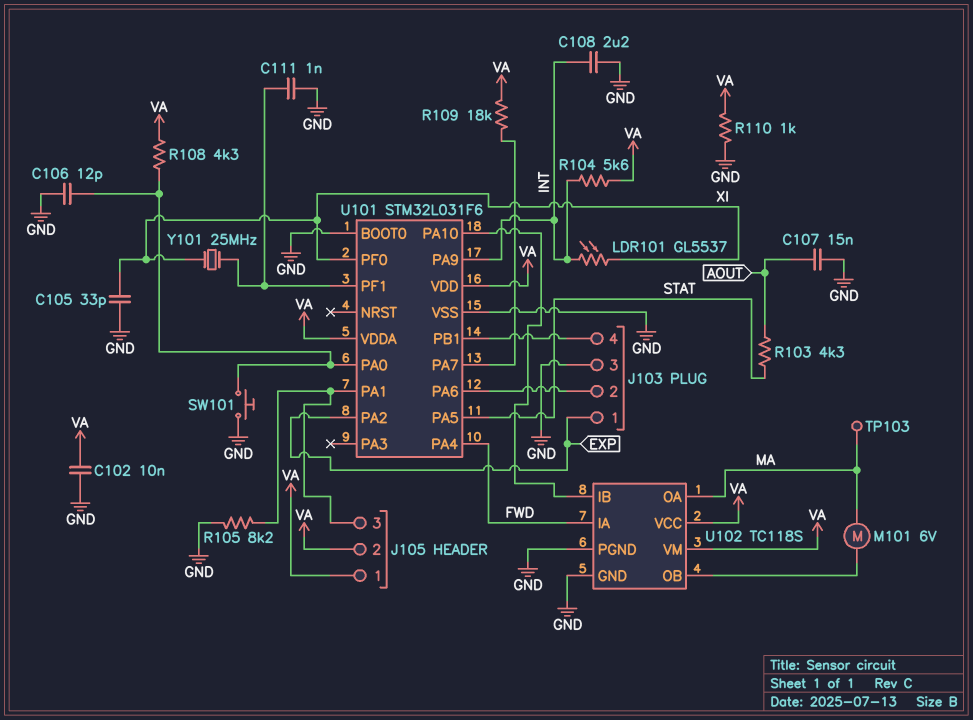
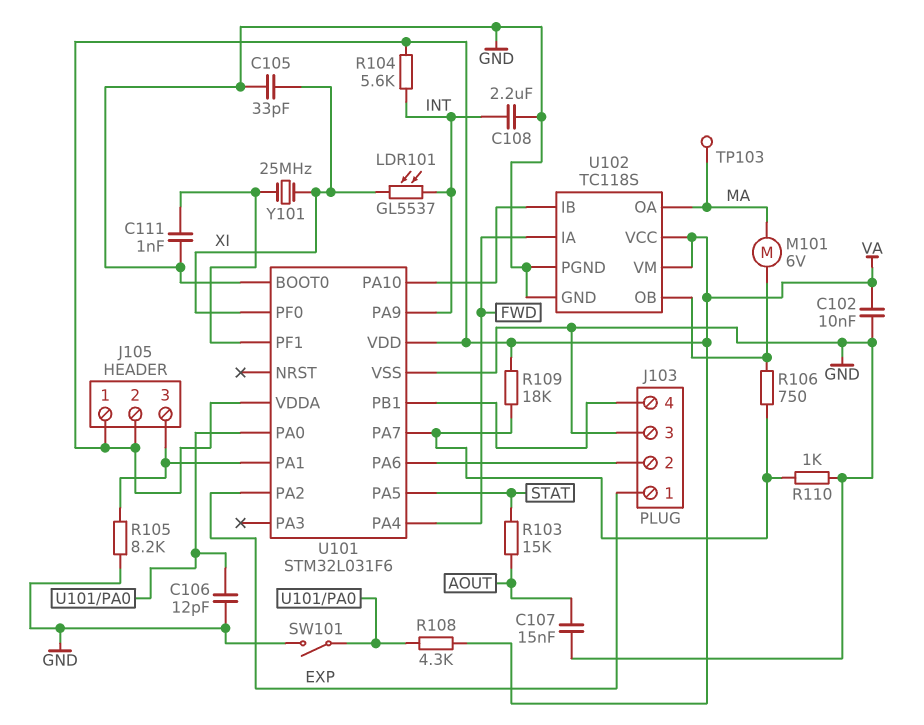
R103: 4.3k (AOUT, STAT) -> 15k (AOUT, STAT)
R106: none -> 750 (U101/PA7, U102/OB)
R110: 1k (GND, VA) -> 1k (GND, U101/PA7)
SW101: button (GND, U101/PA0) -> switch (GND, U101/PA0)

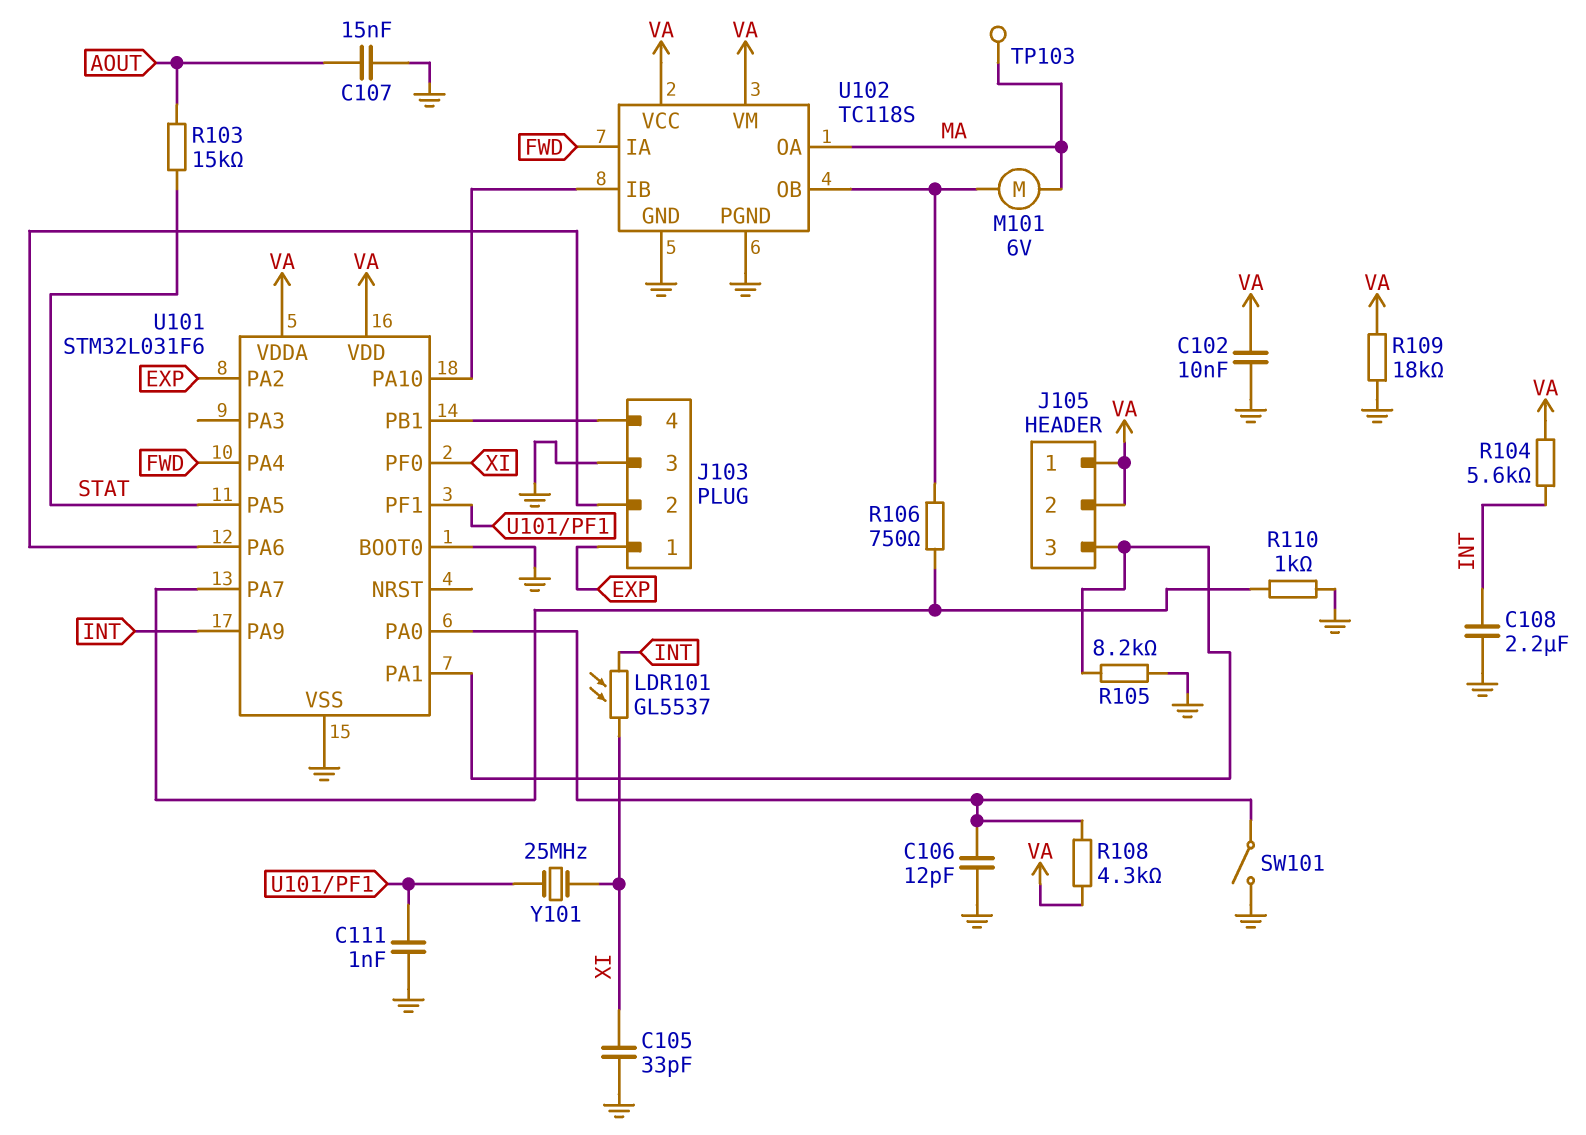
R109: 18k (U101/PA7, VA) -> 18k (GND, VA)

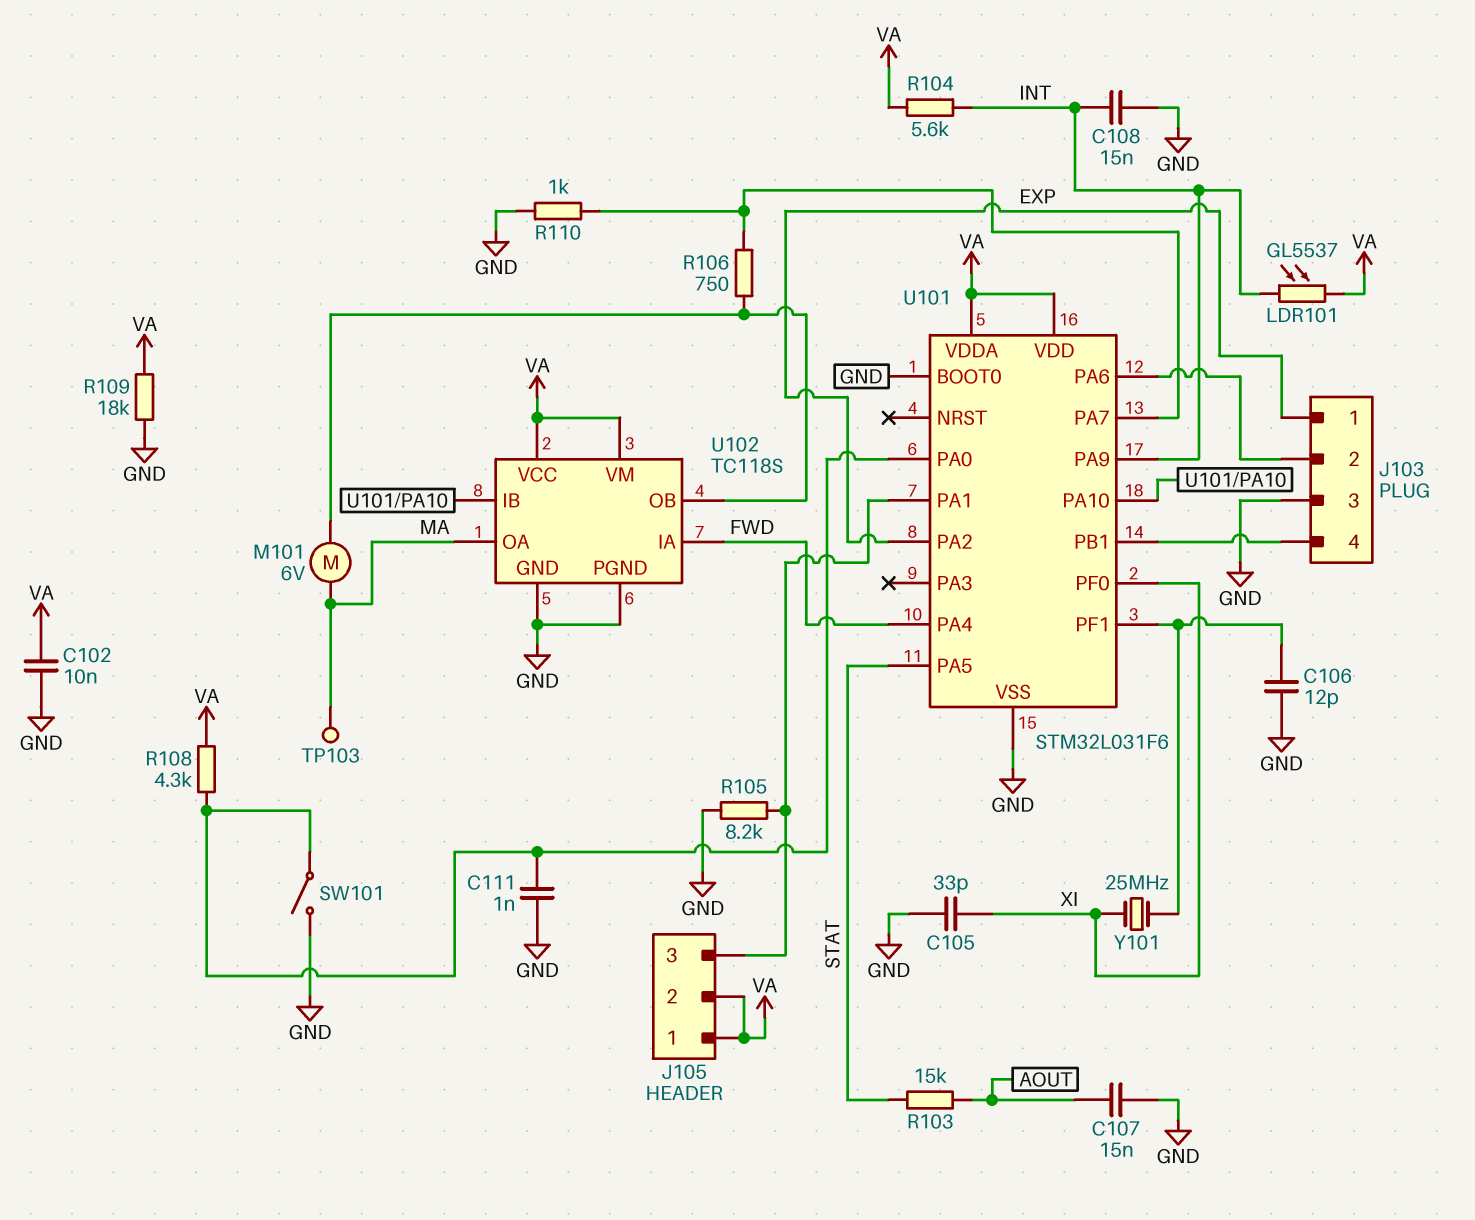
C106: 12pF (GND, U101/PA0) -> 12pF (GND, U101/PF1)
C108: 2.2uF (GND, INT) -> 15nF (GND, INT)
C111: 1nF (GND, U101/PF1) -> 1nF (GND, U101/PA0)
LDR101: GL5537 (INT, XI) -> GL5537 (INT, VA)

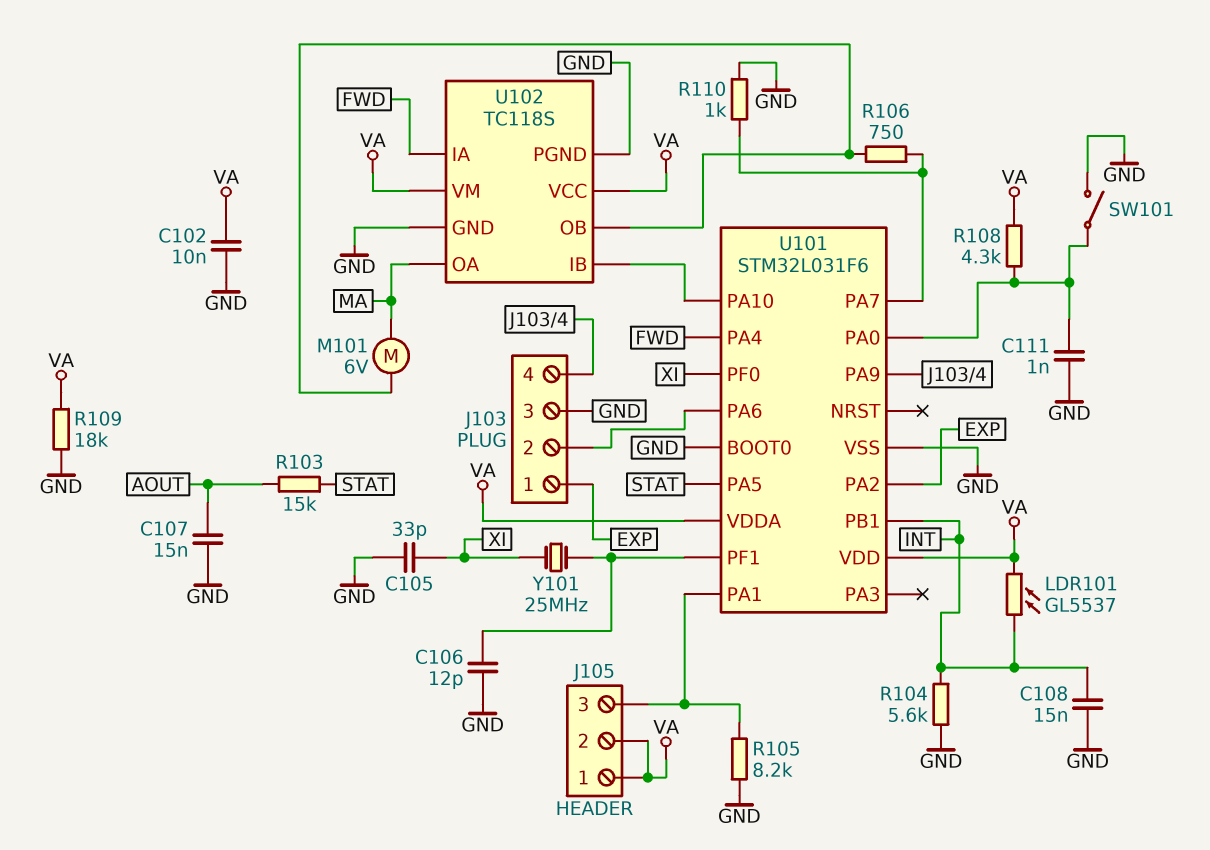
R104: 5.6k (INT, VA) -> 5.6k (GND, INT)
TP103: test point (MA) -> none
U101 pin PA9: INT -> J103/4
U101 pin PB1: J103/4 -> INT

